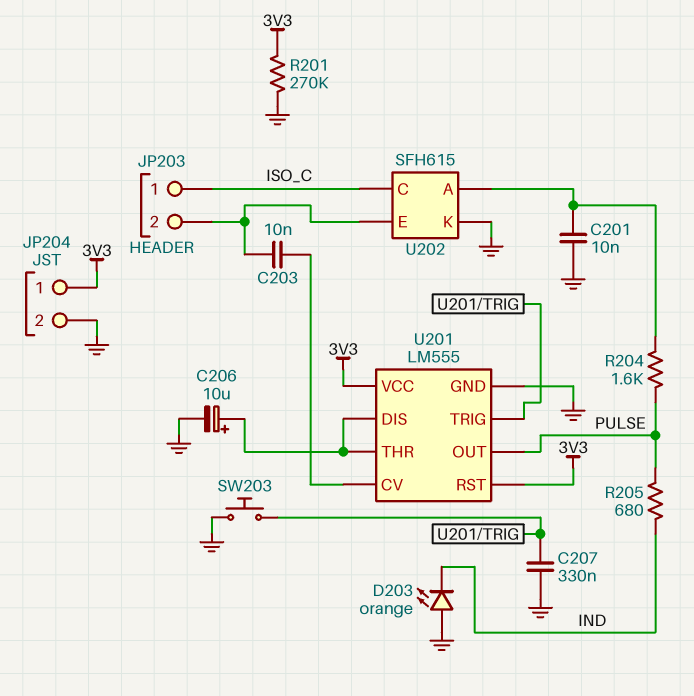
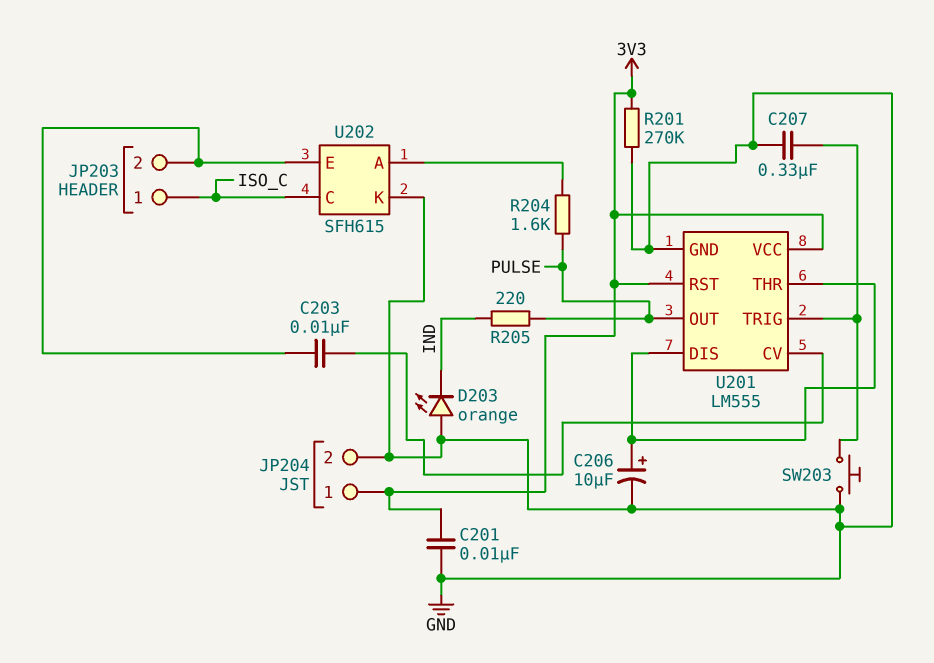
C201: 10nF (GND, U202/A) -> 10nF (3V3, GND)
R205: 680 (IND, PULSE) -> 220 (IND, PULSE)

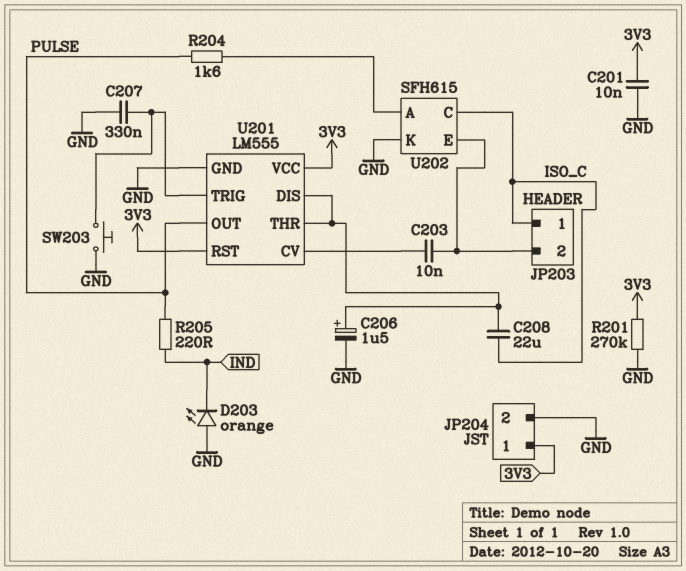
C206: 10uF (plus U201/DIS, minus GND) -> 1.5uF (plus U201/DIS, minus GND)
C208: none -> 22uF (ISO_C, U201/DIS)

